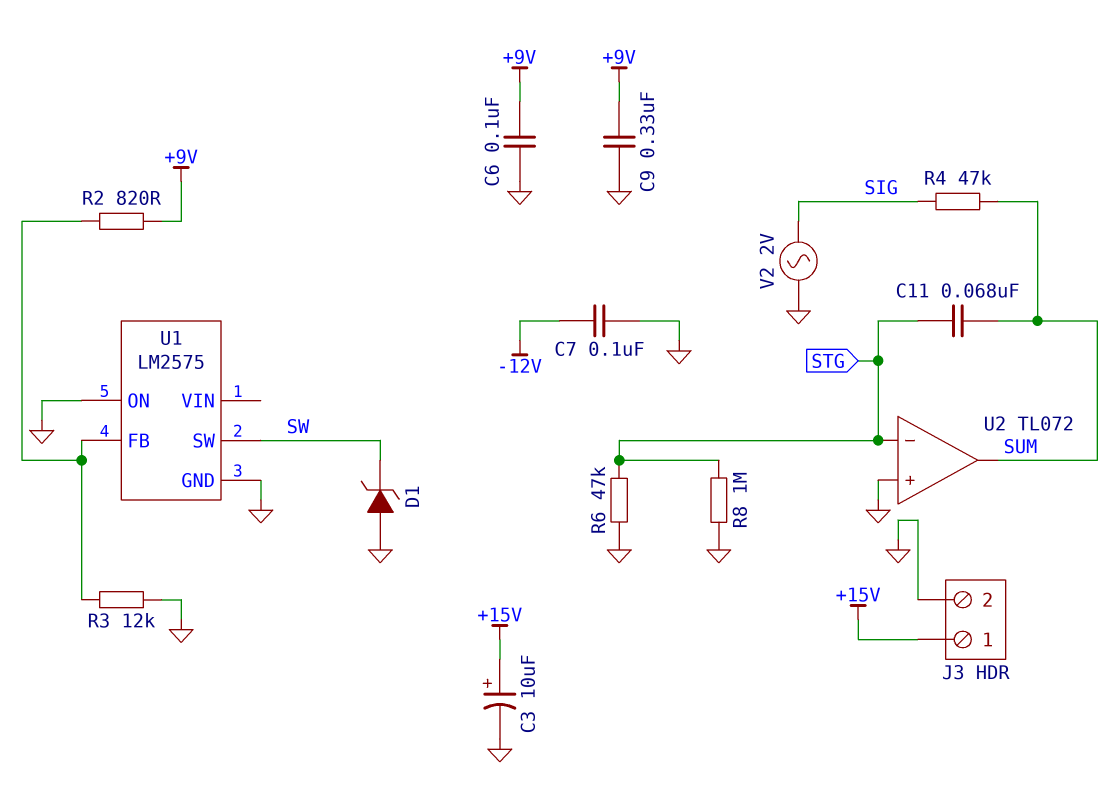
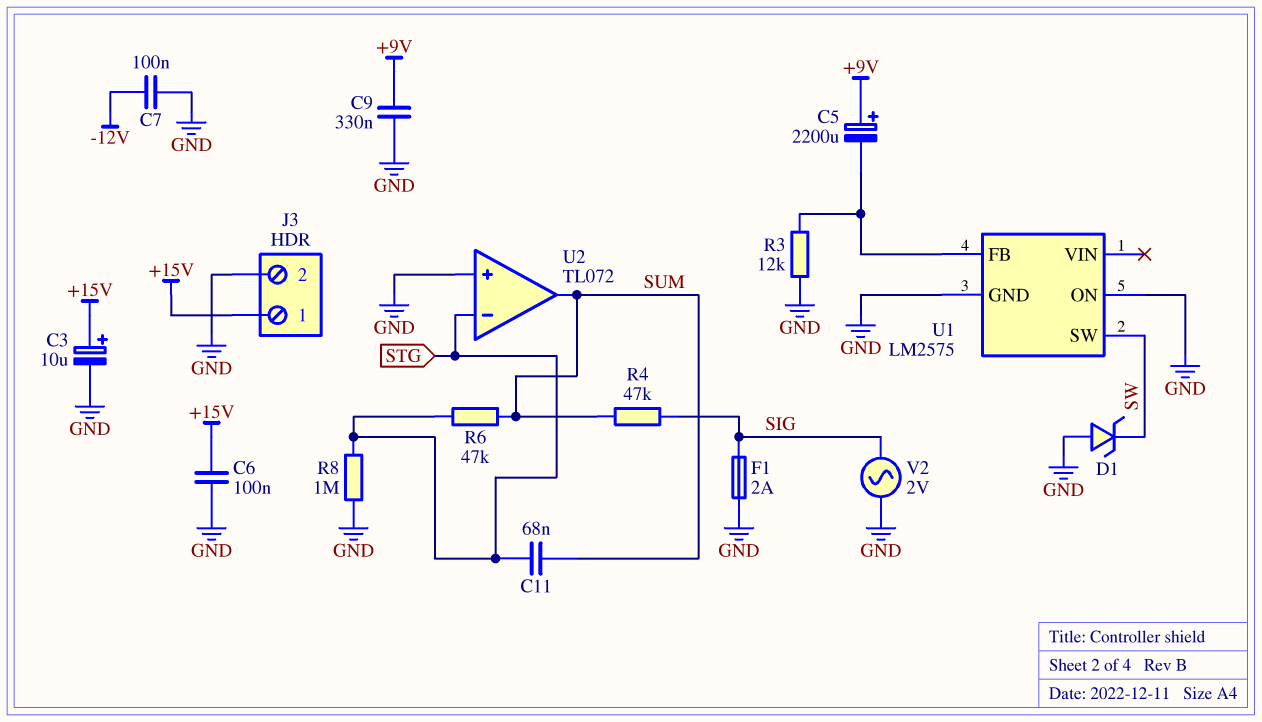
C5: none -> 2200uF (plus +9V, minus U1/FB)
C6: 100nF (+9V, GND) -> 100nF (+15V, GND)
F1: none -> 2A (GND, SIG)
R2: 820 (+9V, U1/FB) -> none
R6: 47k (GND, STG) -> 47k (STG, SUM)

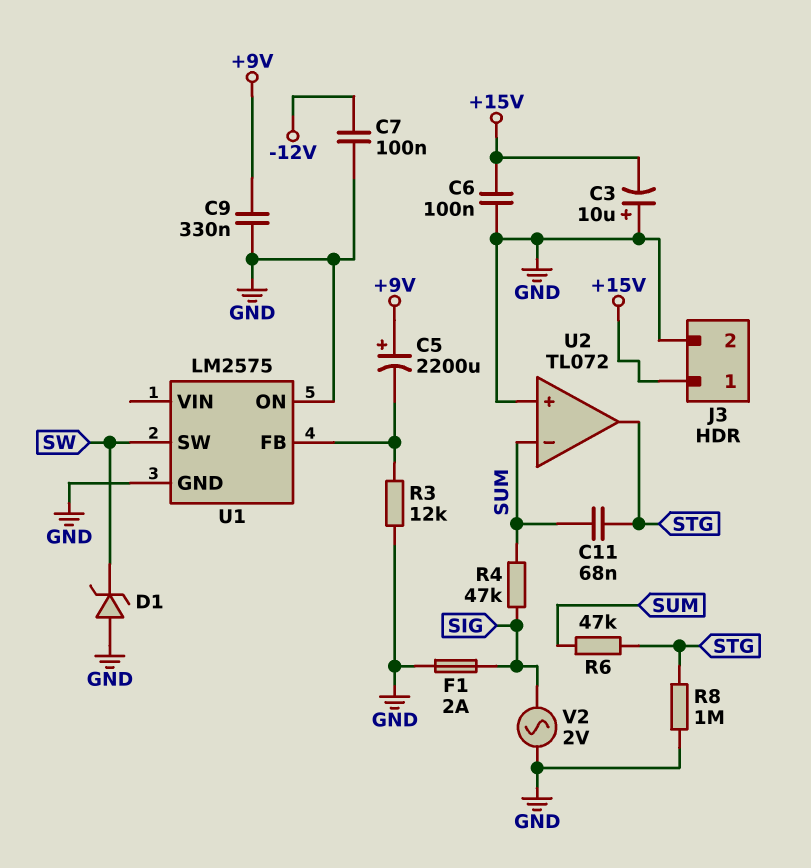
C3: 10uF (plus +15V, minus GND) -> 10uF (plus GND, minus +15V)
U2 pin in-: STG -> SUM
U2 pin out: SUM -> STG

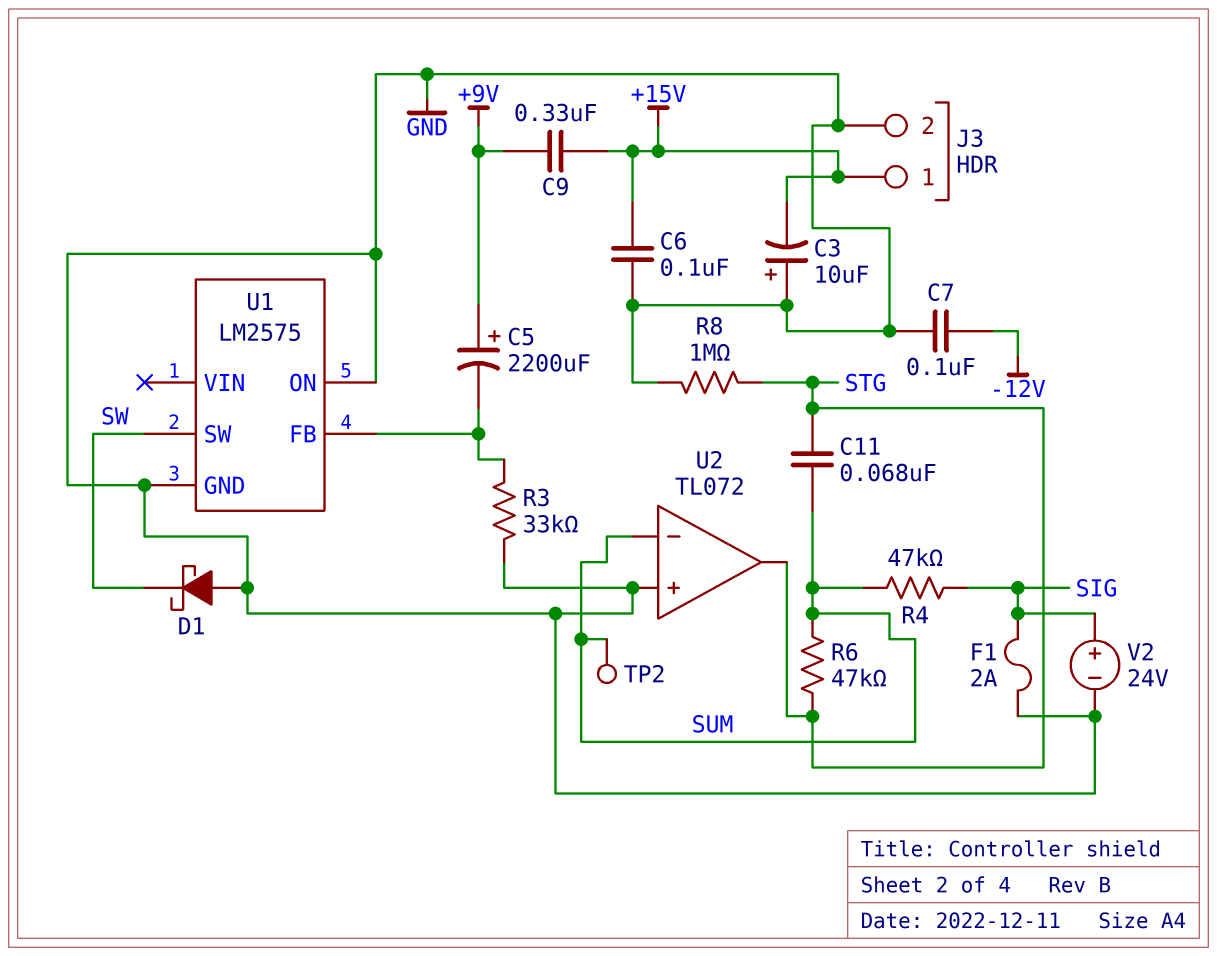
C9: 330nF (+9V, GND) -> 330nF (+9V, +15V)
D1: zener (A GND, K SW) -> schottky (A GND, K SW)
R3: 12k (GND, U1/FB) -> 33k (GND, U1/FB)
TP2: none -> test point (SUM)
V2: AC 2V (GND, SIG) -> 24V (plus SIG, minus GND)

